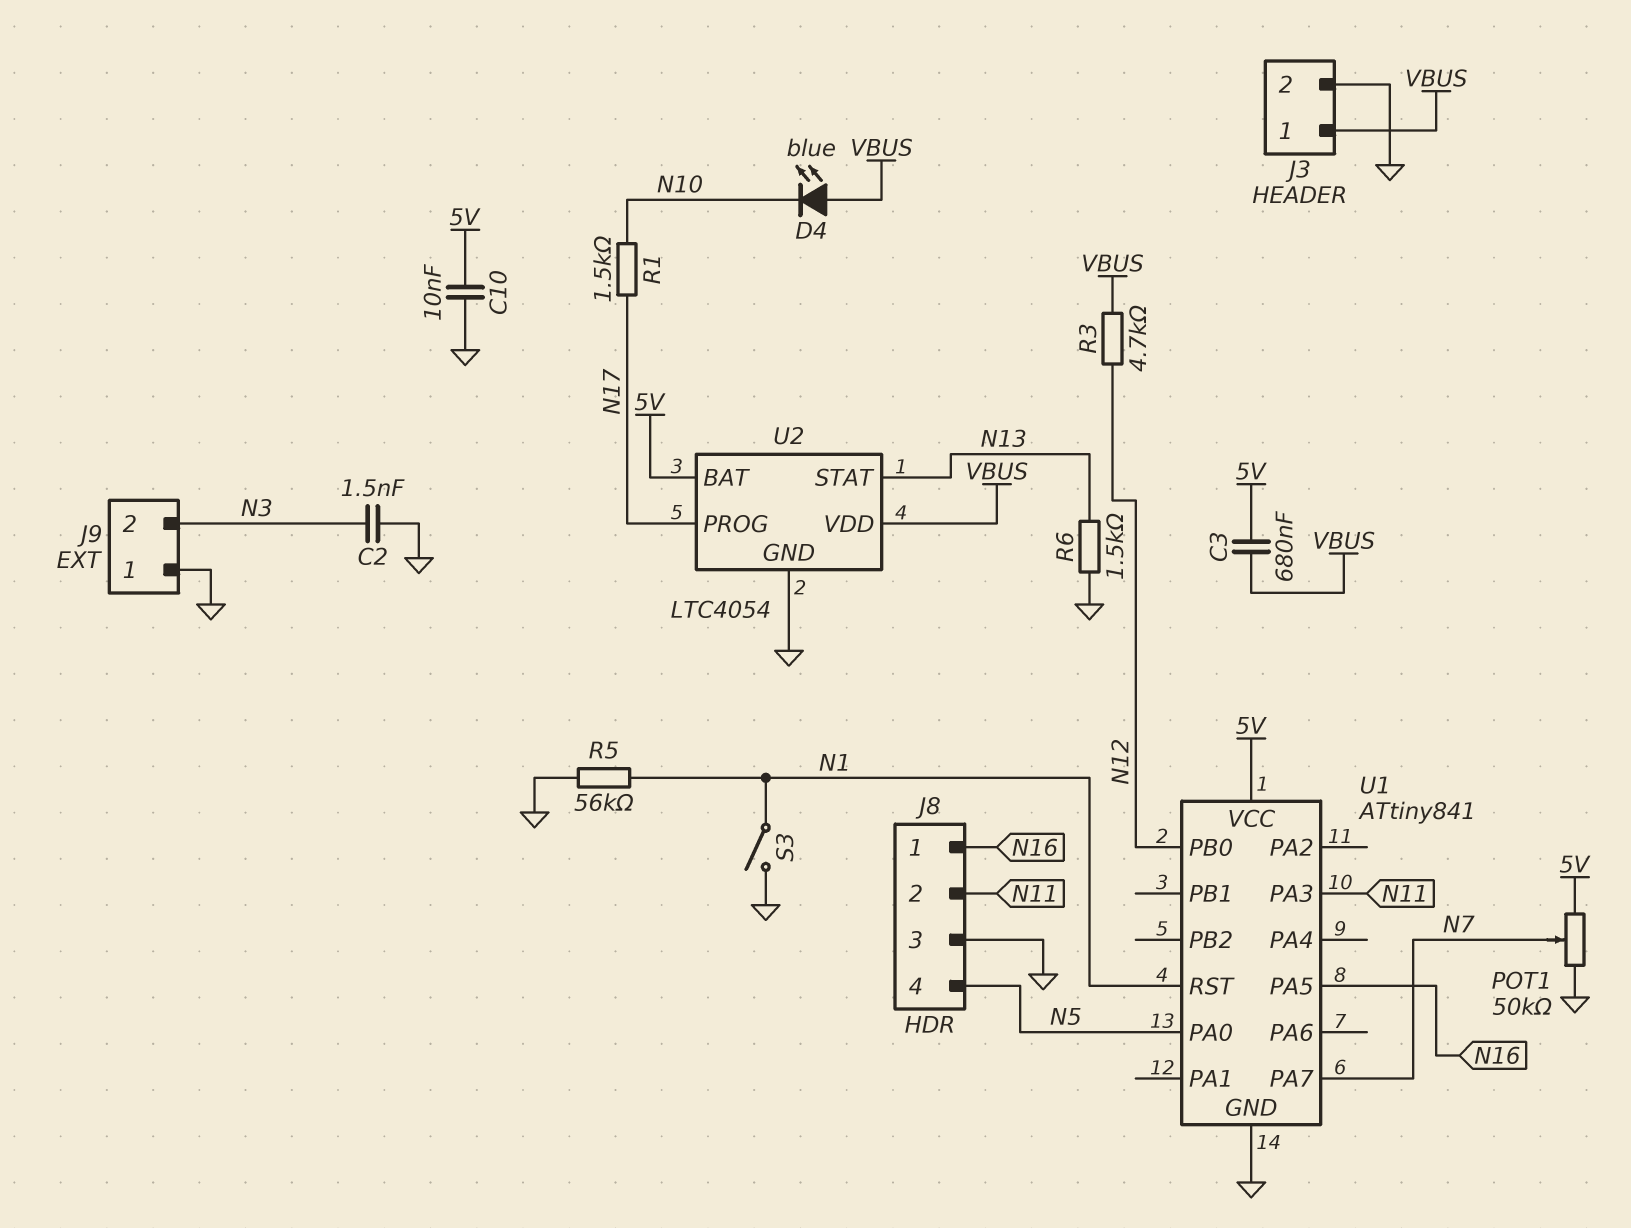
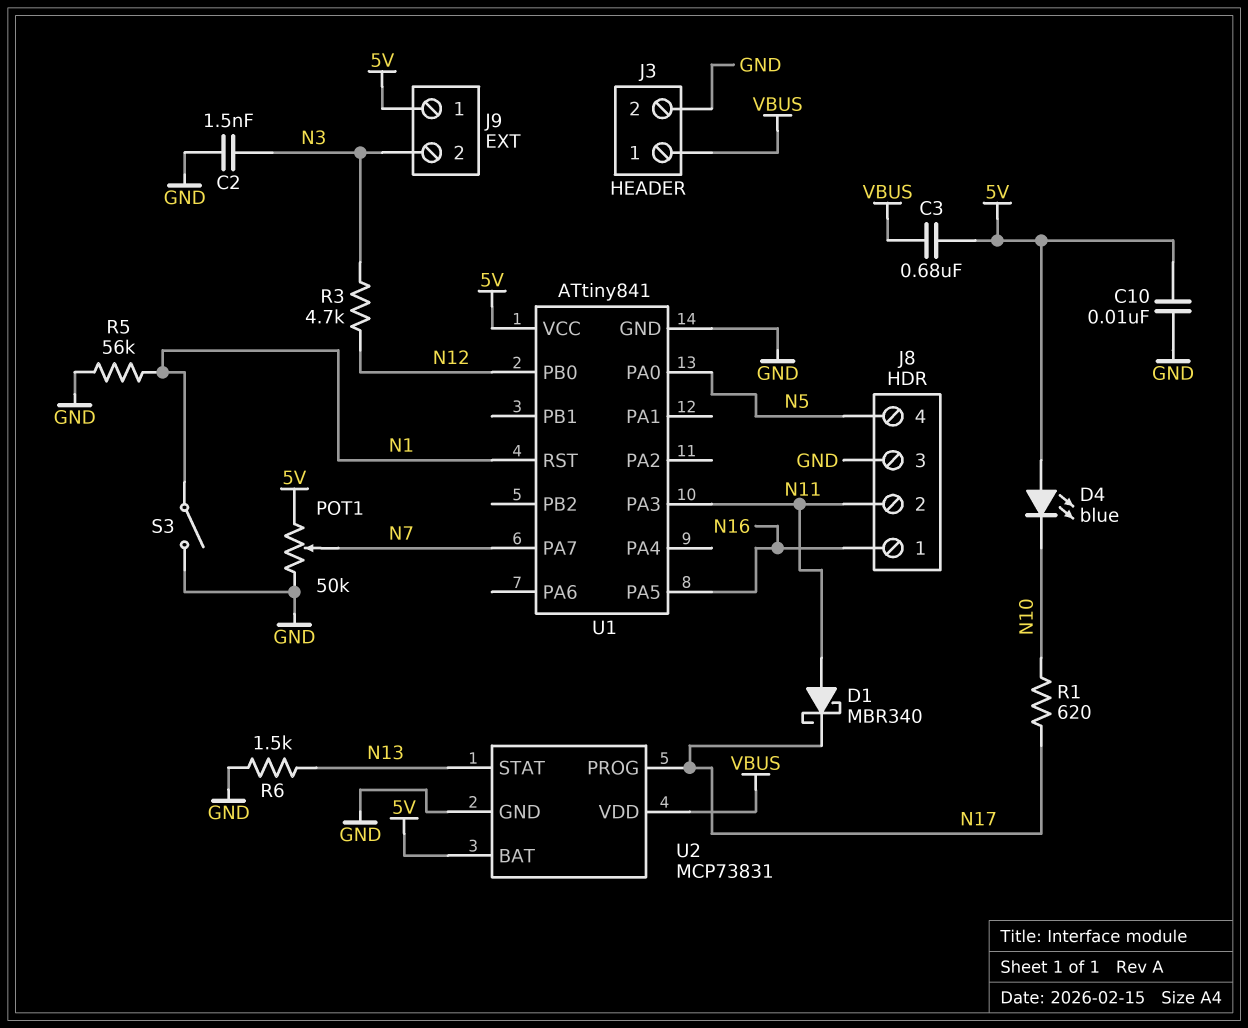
D1: none -> schottky MBR340 (A N11, K N17)
D4: LED blue (A VBUS, K N10) -> LED blue (A 5V, K N10)
J9 pin 1: GND -> 5V
R1: 1.5k (N10, N17) -> 620 (N10, N17)
R3: 4.7k (N12, VBUS) -> 4.7k (N3, N12)
U2: LTC4054 -> MCP73831

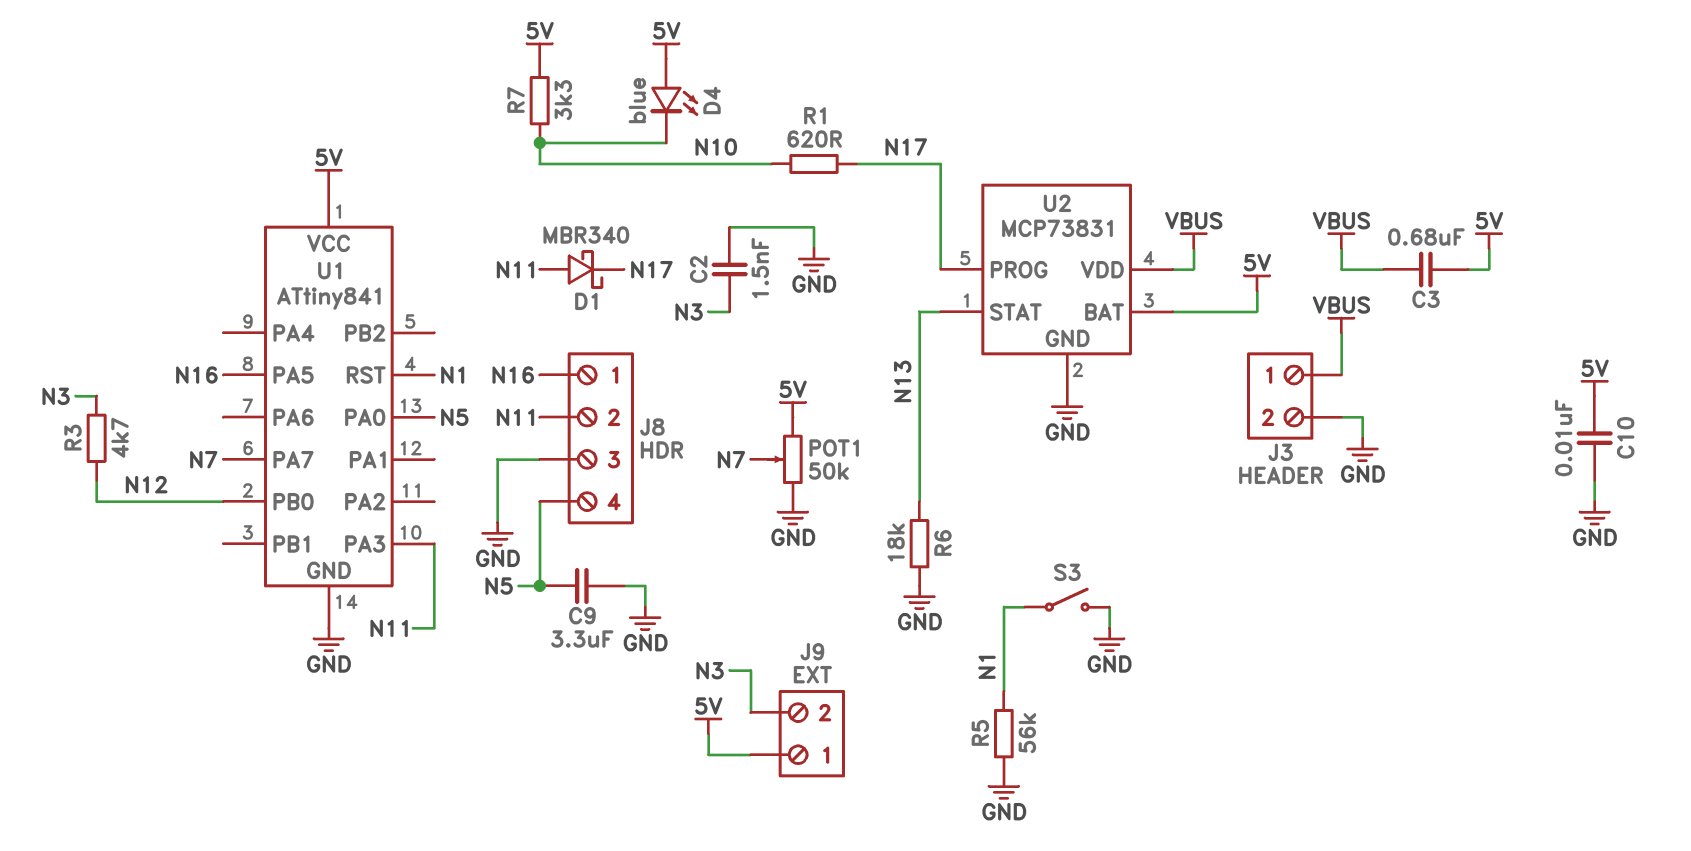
C9: none -> 3.3uF (GND, N5)
R6: 1.5k (GND, N13) -> 18k (GND, N13)
R7: none -> 3.3k (5V, N10)

